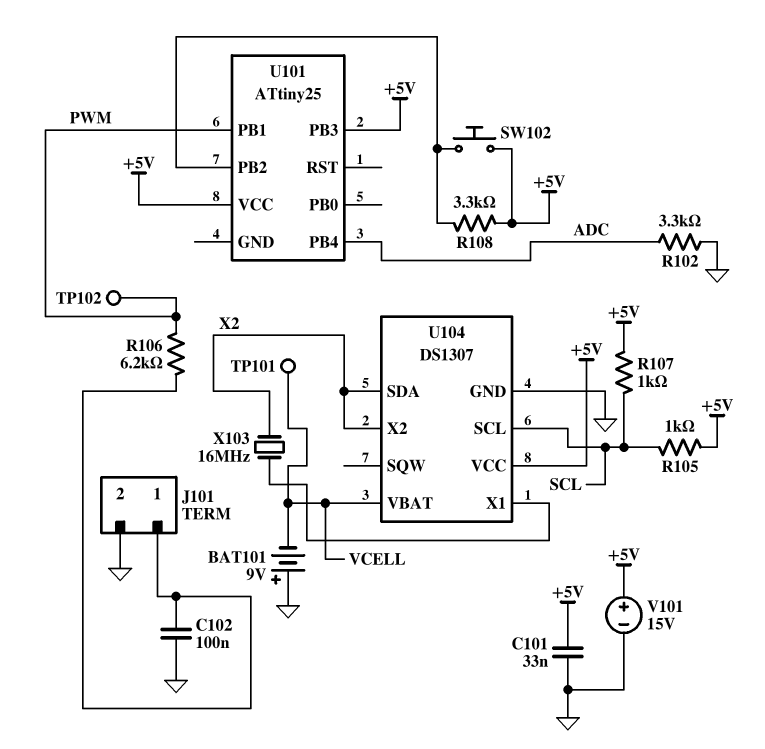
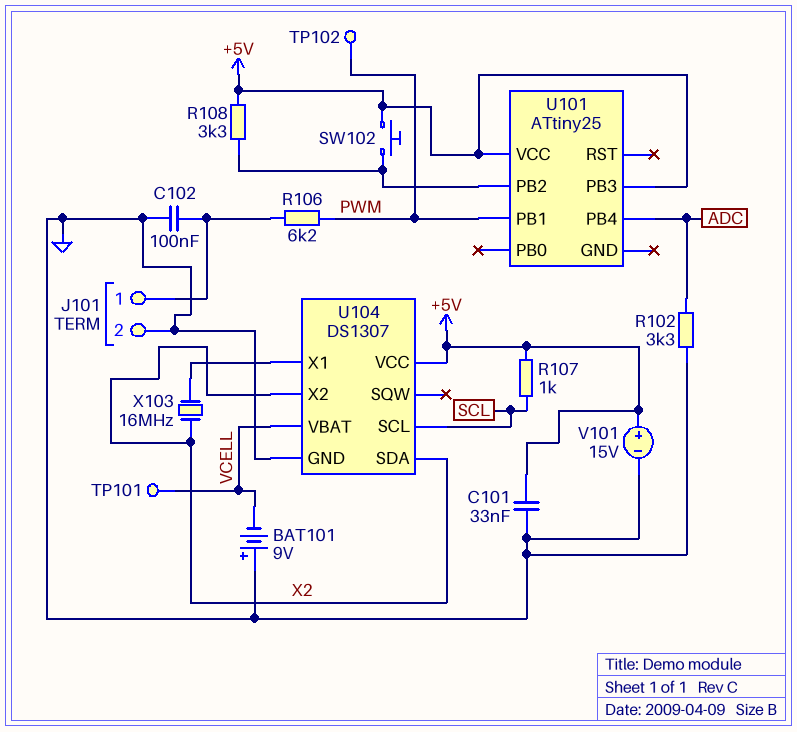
R105: 1k (+5V, SCL) -> none

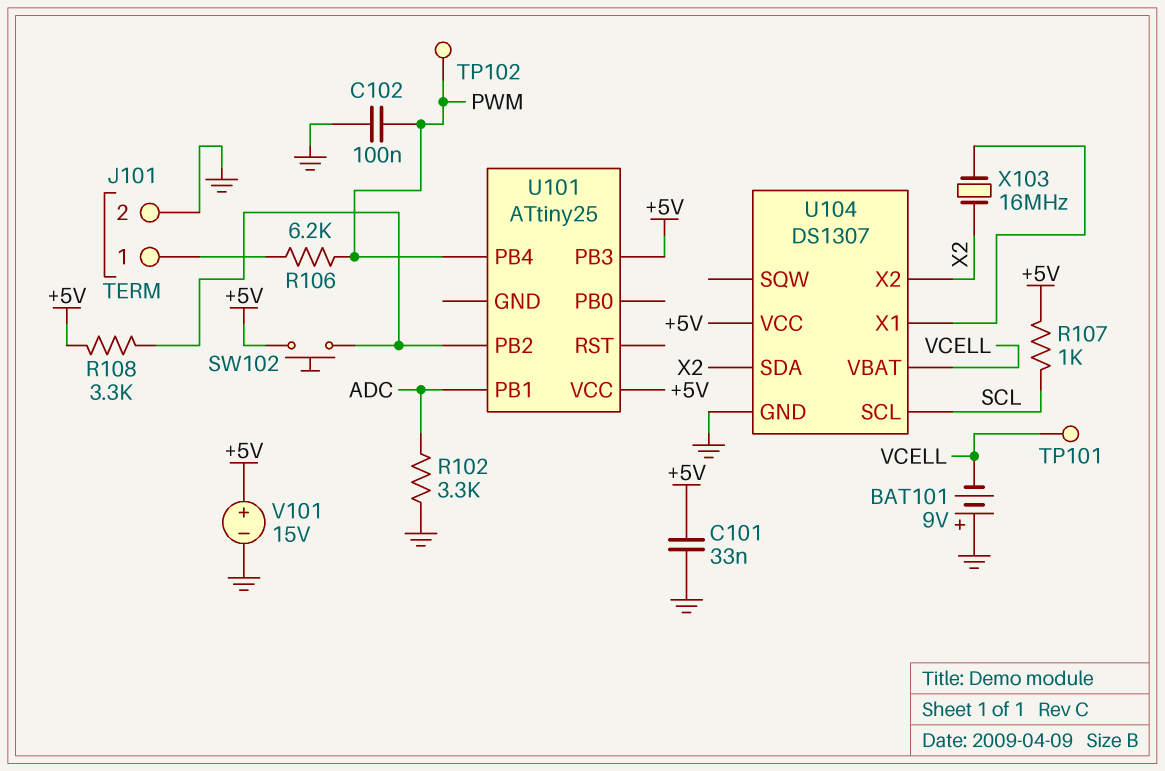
C102: 100nF (GND, J101/1) -> 100nF (GND, PWM)
U101 pin PB1: PWM -> ADC
U101 pin PB4: ADC -> PWM

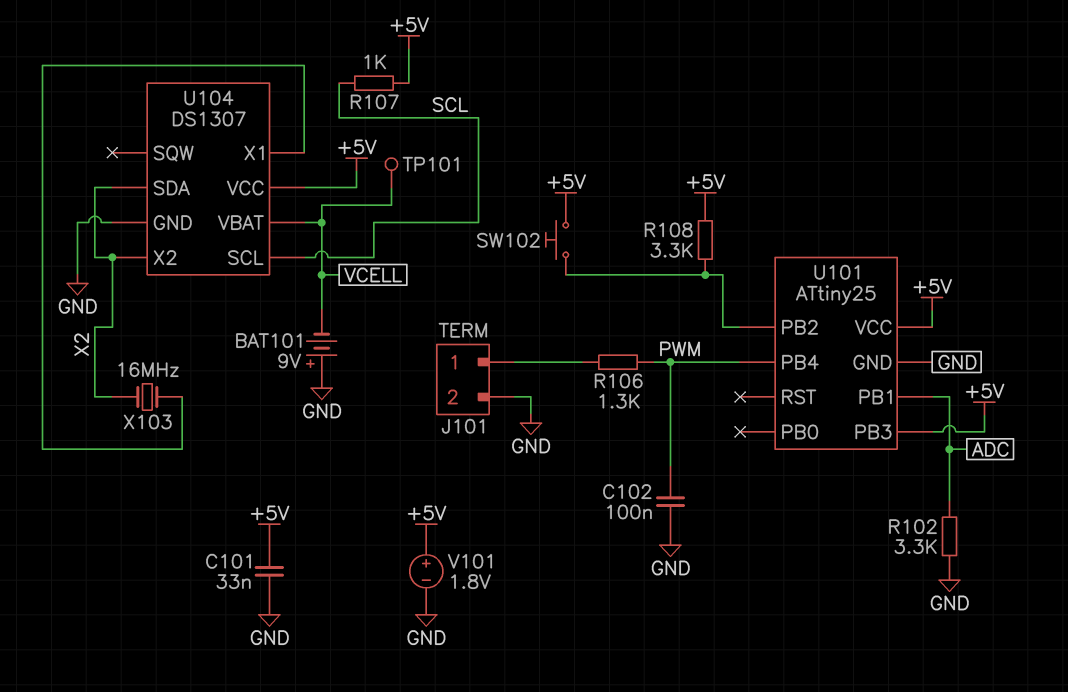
R106: 6.2k (J101/1, PWM) -> 1.3k (J101/1, PWM)
TP102: test point (PWM) -> none
U101 pin GND: none -> GND
V101: 15V (plus +5V, minus GND) -> 1.8V (plus +5V, minus GND)

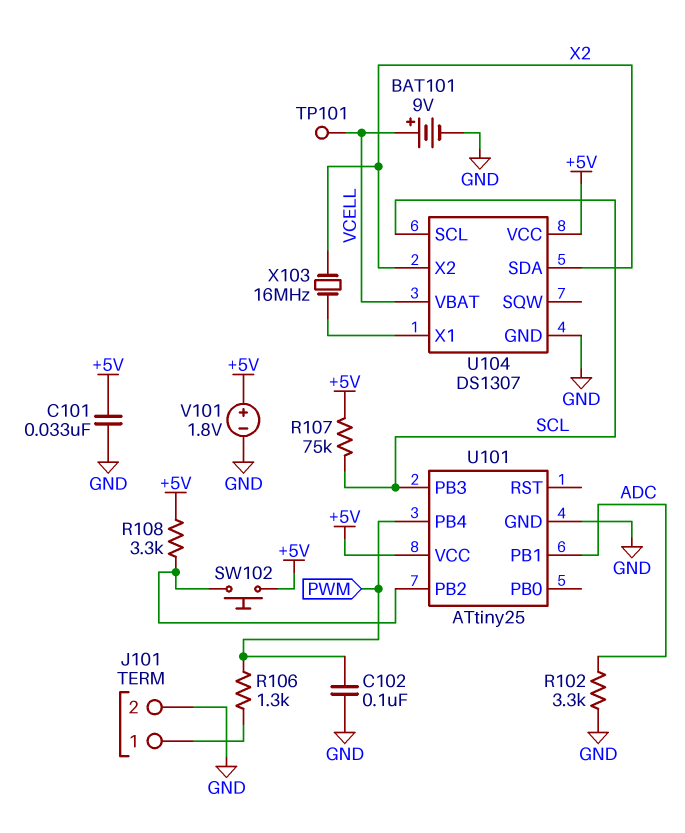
BAT101: 9V (plus GND, minus VCELL) -> 9V (plus VCELL, minus GND)
R107: 1k (+5V, SCL) -> 75k (+5V, SCL)
U101 pin PB3: +5V -> SCL

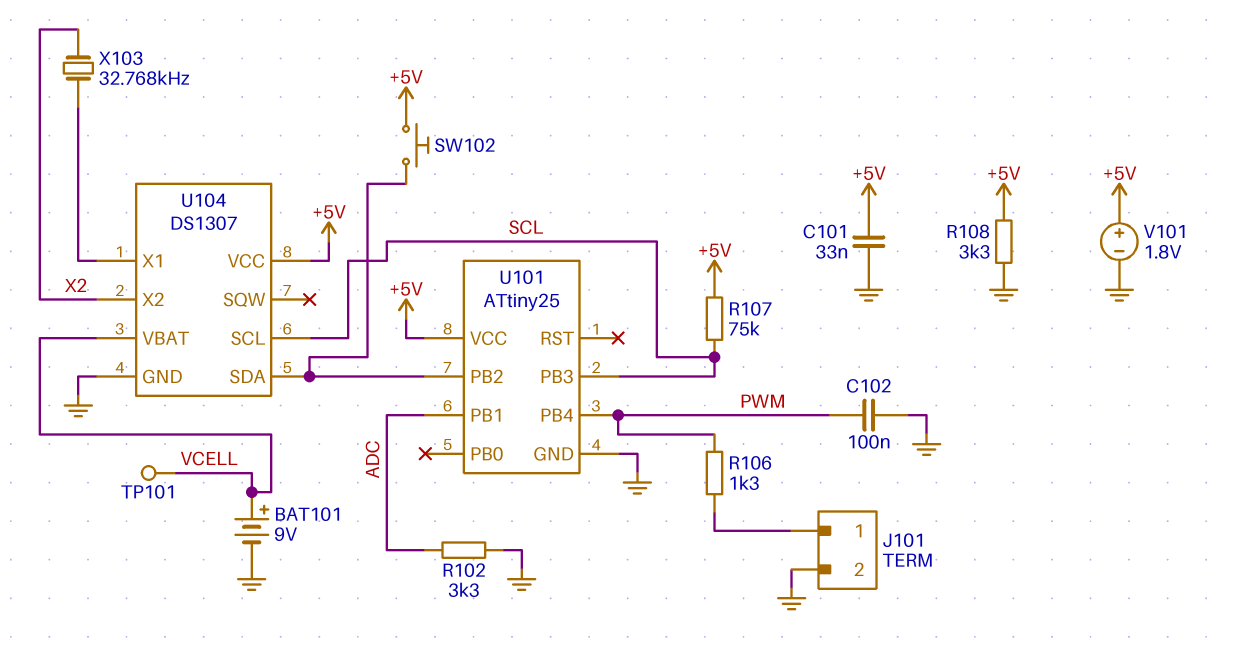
R108: 3.3k (+5V, U101/PB2) -> 3.3k (+5V, GND)
U104 pin SDA: X2 -> U101/PB2
X103: 16MHz (U104/X1, X2) -> 32.768kHz (U104/X1, X2)

